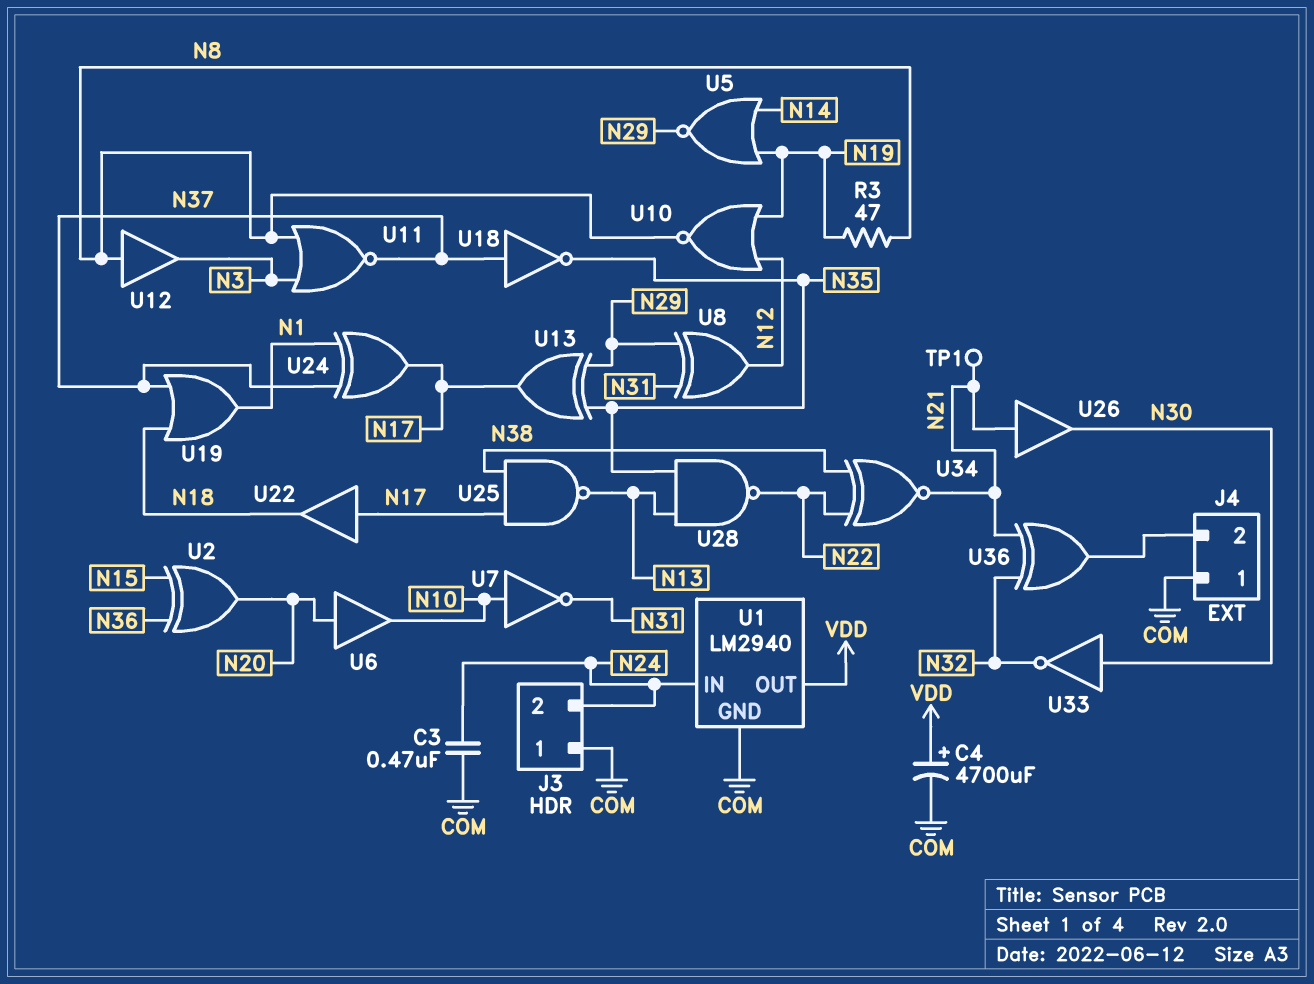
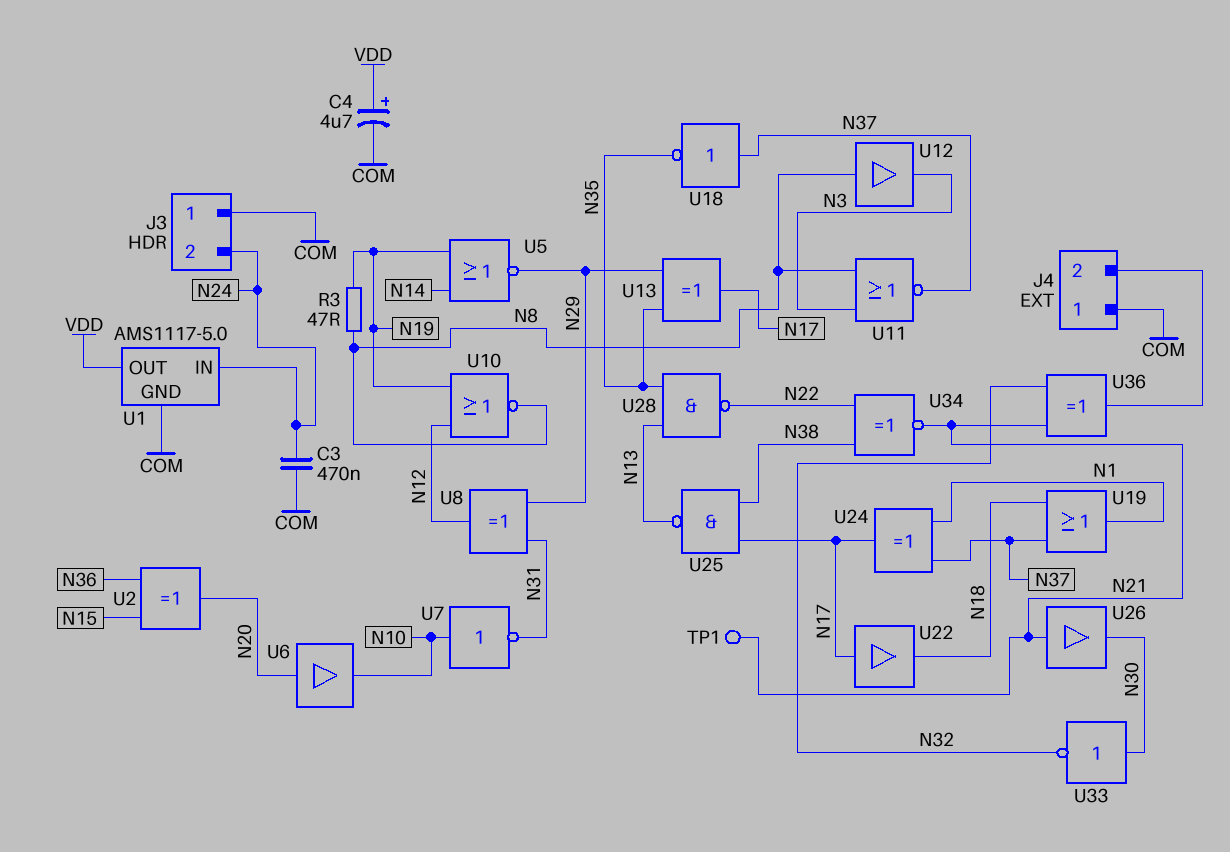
C4: 4700uF (plus VDD, minus COM) -> 4.7uF (plus VDD, minus COM)
U1: LM2940 -> AMS1117-5.0

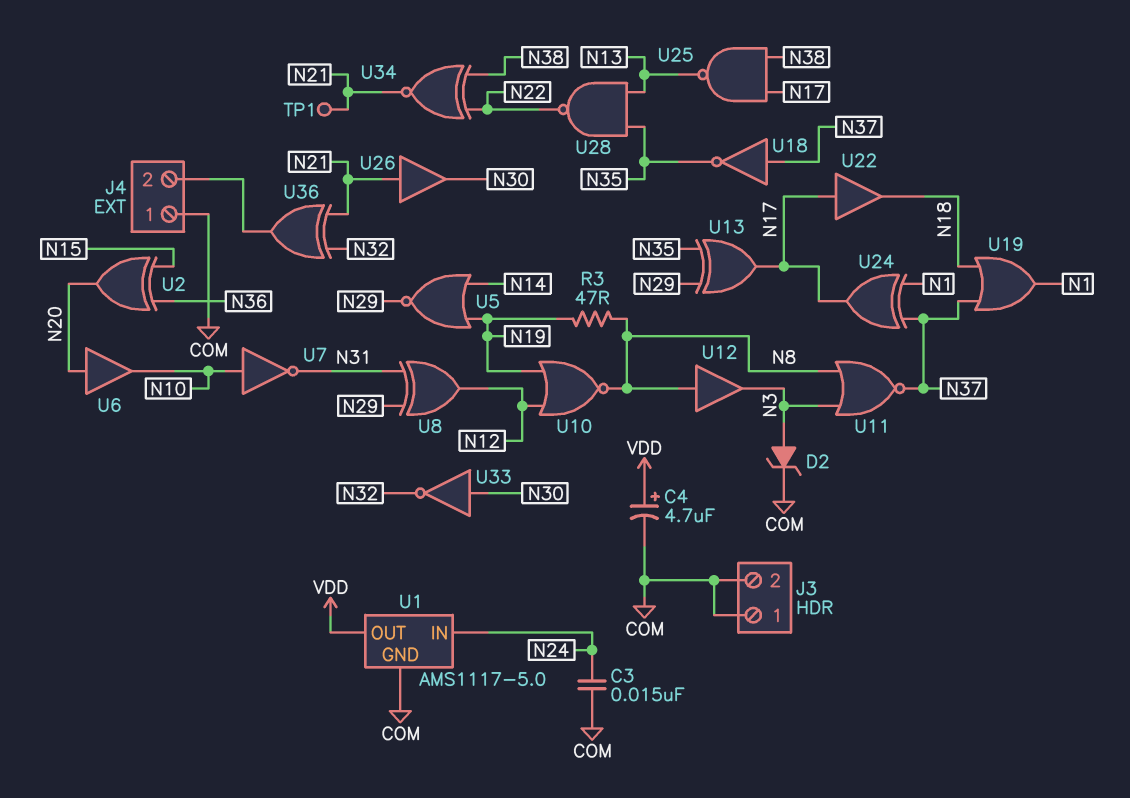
C3: 470nF (COM, N24) -> 15nF (COM, N24)
D2: none -> zener (A N3, K COM)
J3 pin 2: N24 -> COM

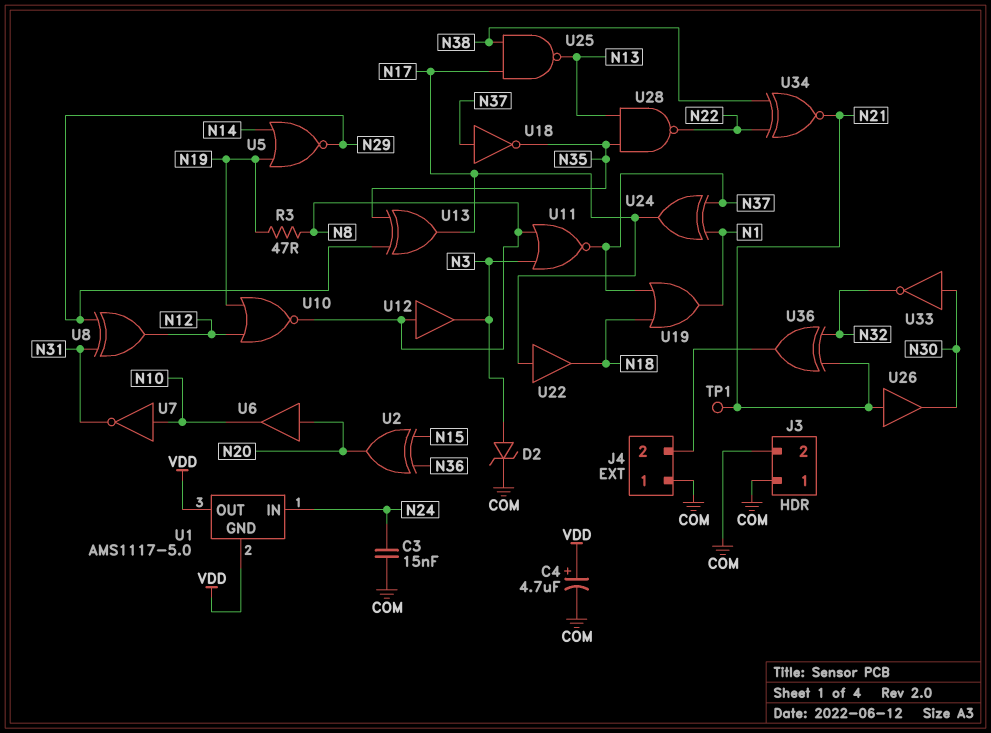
U1 pin GND: COM -> VDD

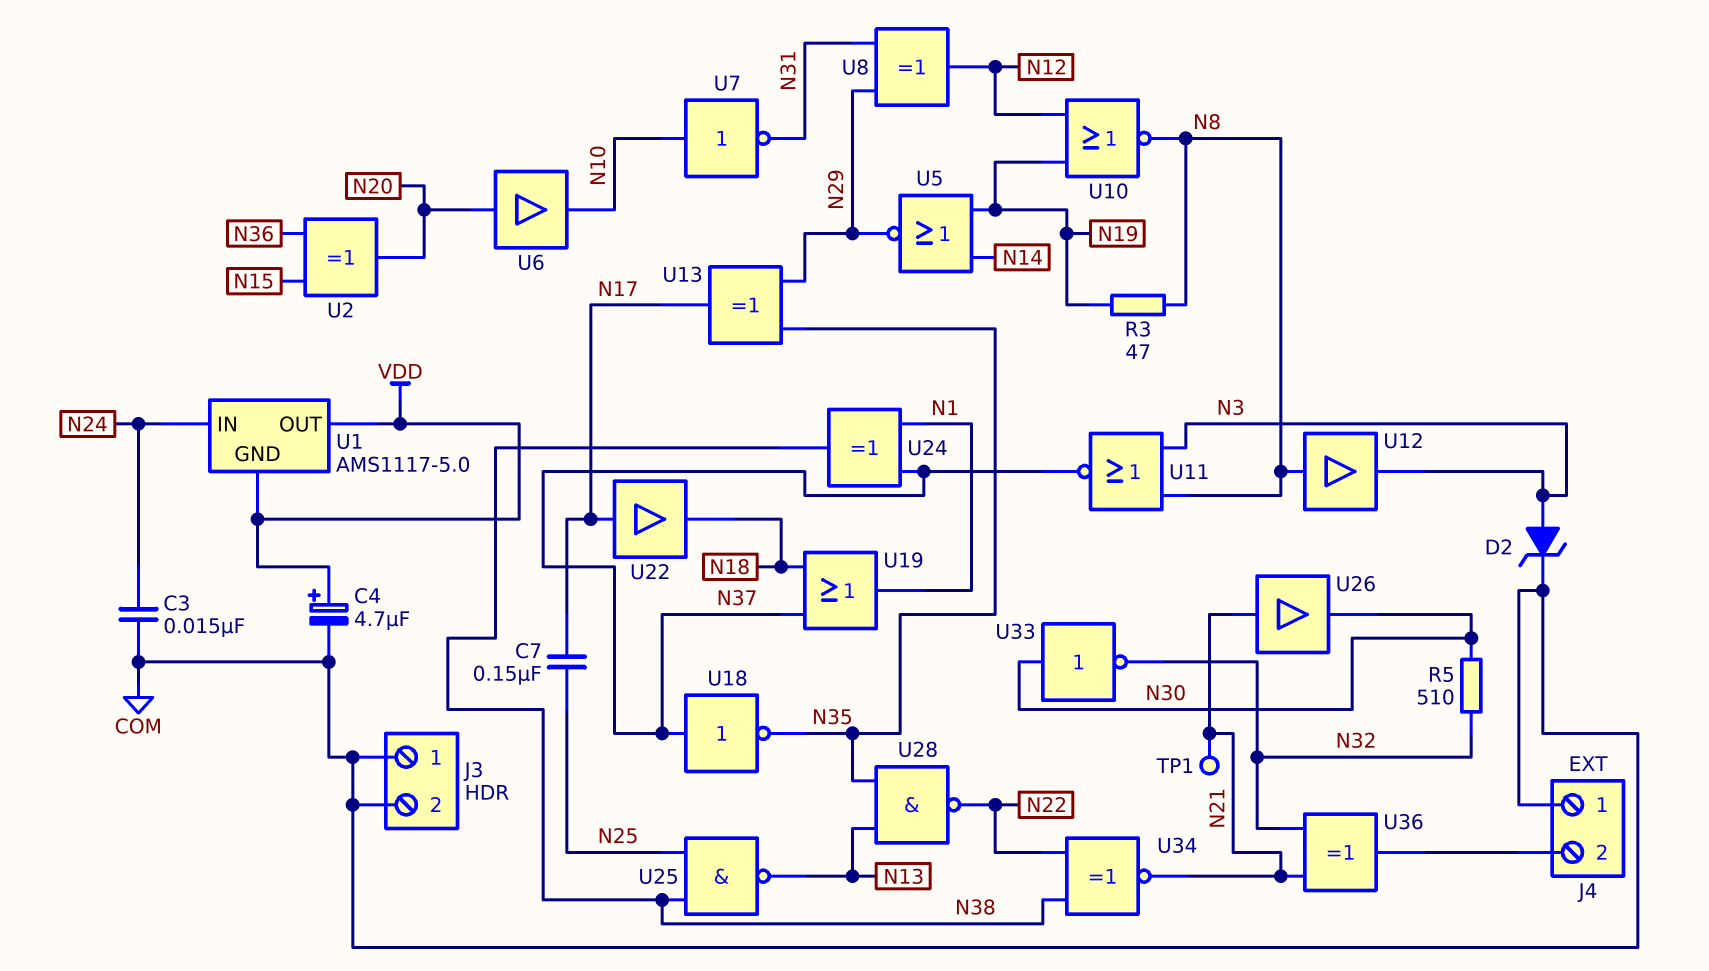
C7: none -> 150nF (N17, N25)
R5: none -> 510 (N30, N32)
U24: XOR (in N1, in N37, out N17) -> XOR (in N1, in N37, out N38)
U25: NAND (in N17, in N38, out N13) -> NAND (in N25, in N38, out N13)

